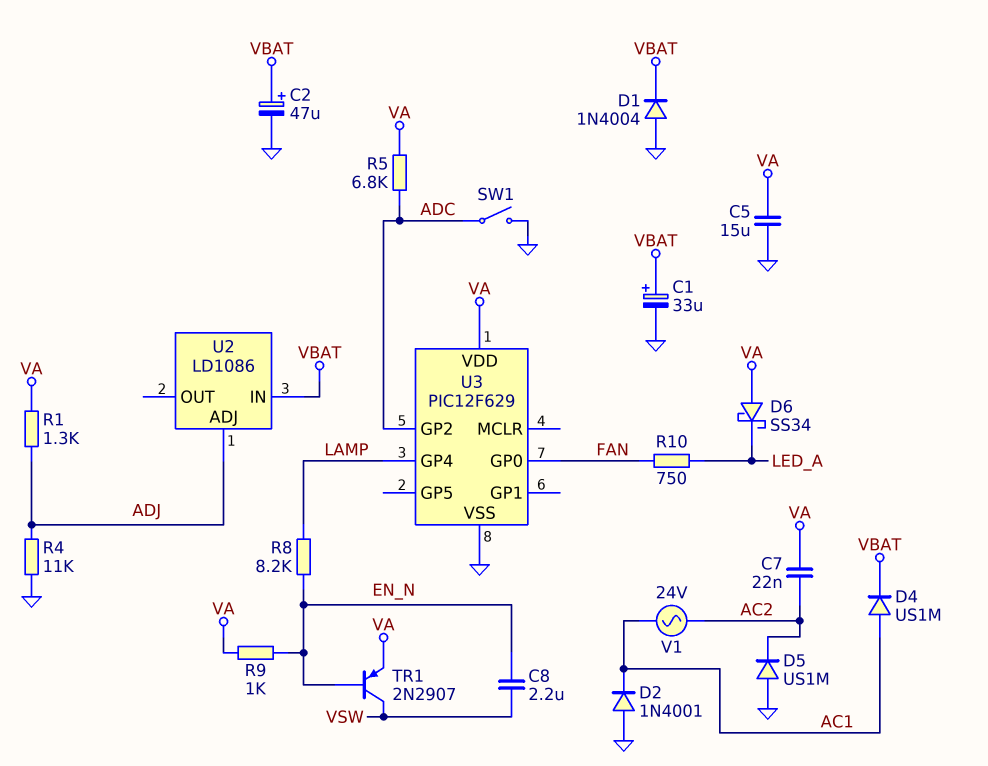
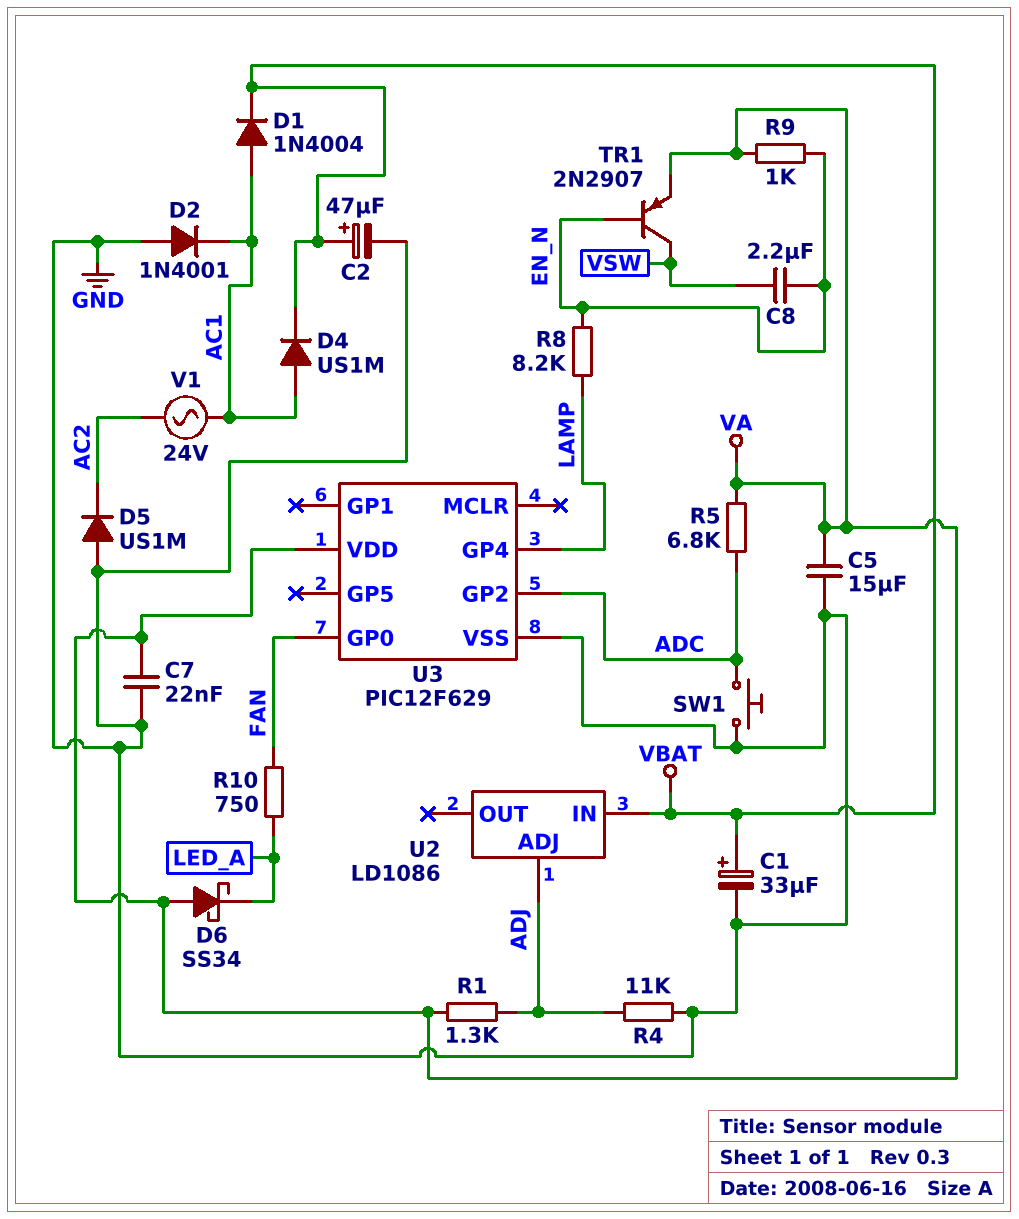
C7: 22nF (AC2, VA) -> 22nF (GND, VA)
D1: diode 1N4004 (A GND, K VBAT) -> diode 1N4004 (A AC1, K VBAT)
SW1: switch (ADC, GND) -> button (ADC, GND)

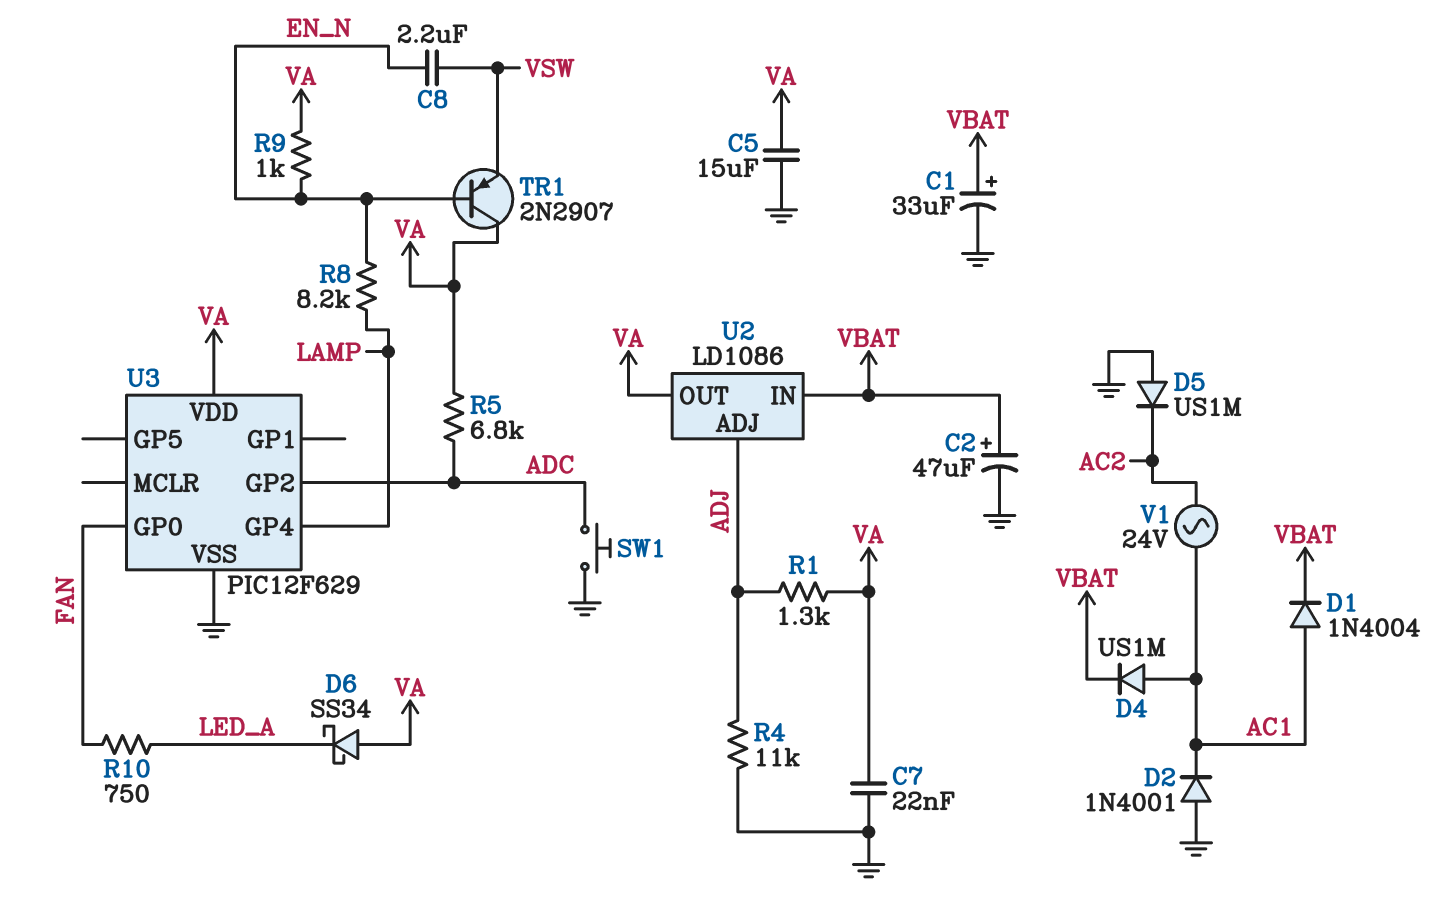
TR1: PNP 2N2907 (B EN_N, C VSW, E VA) -> PNP 2N2907 (B EN_N, C VA, E VSW)
U2 pin OUT: none -> VA

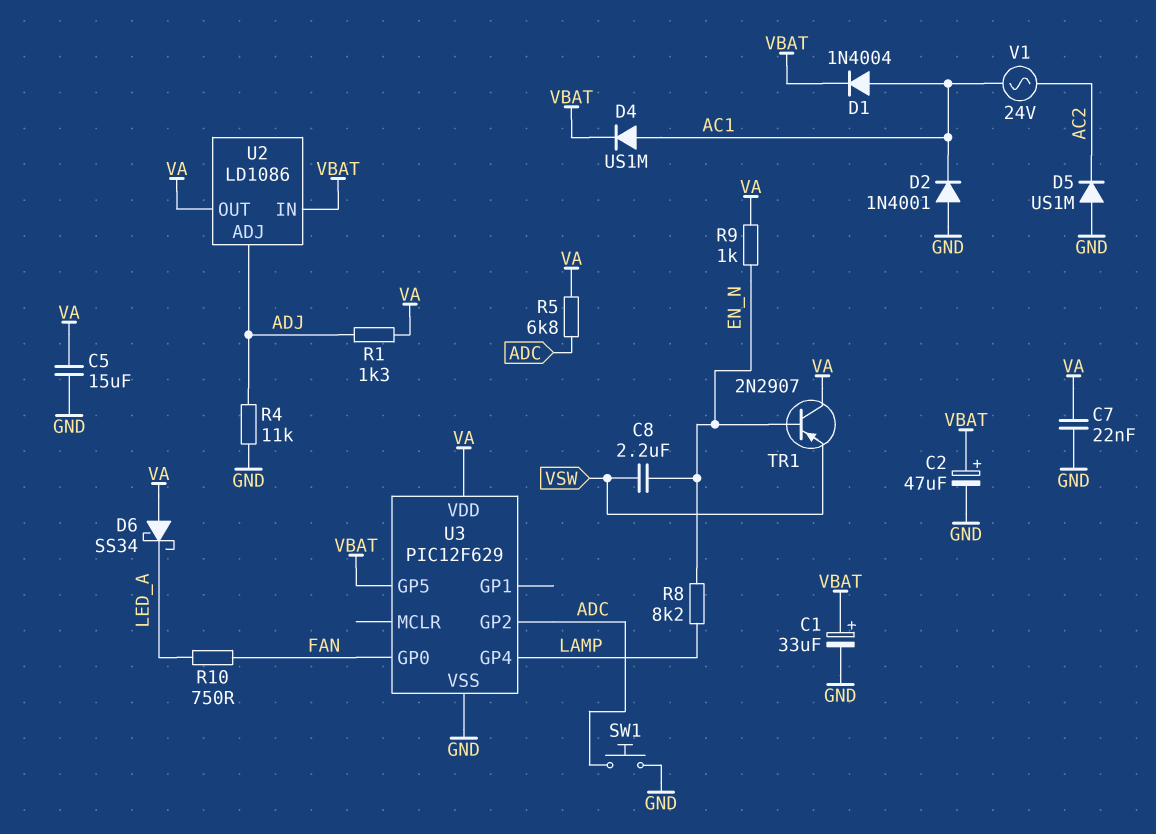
U3 pin GP5: none -> VBAT

